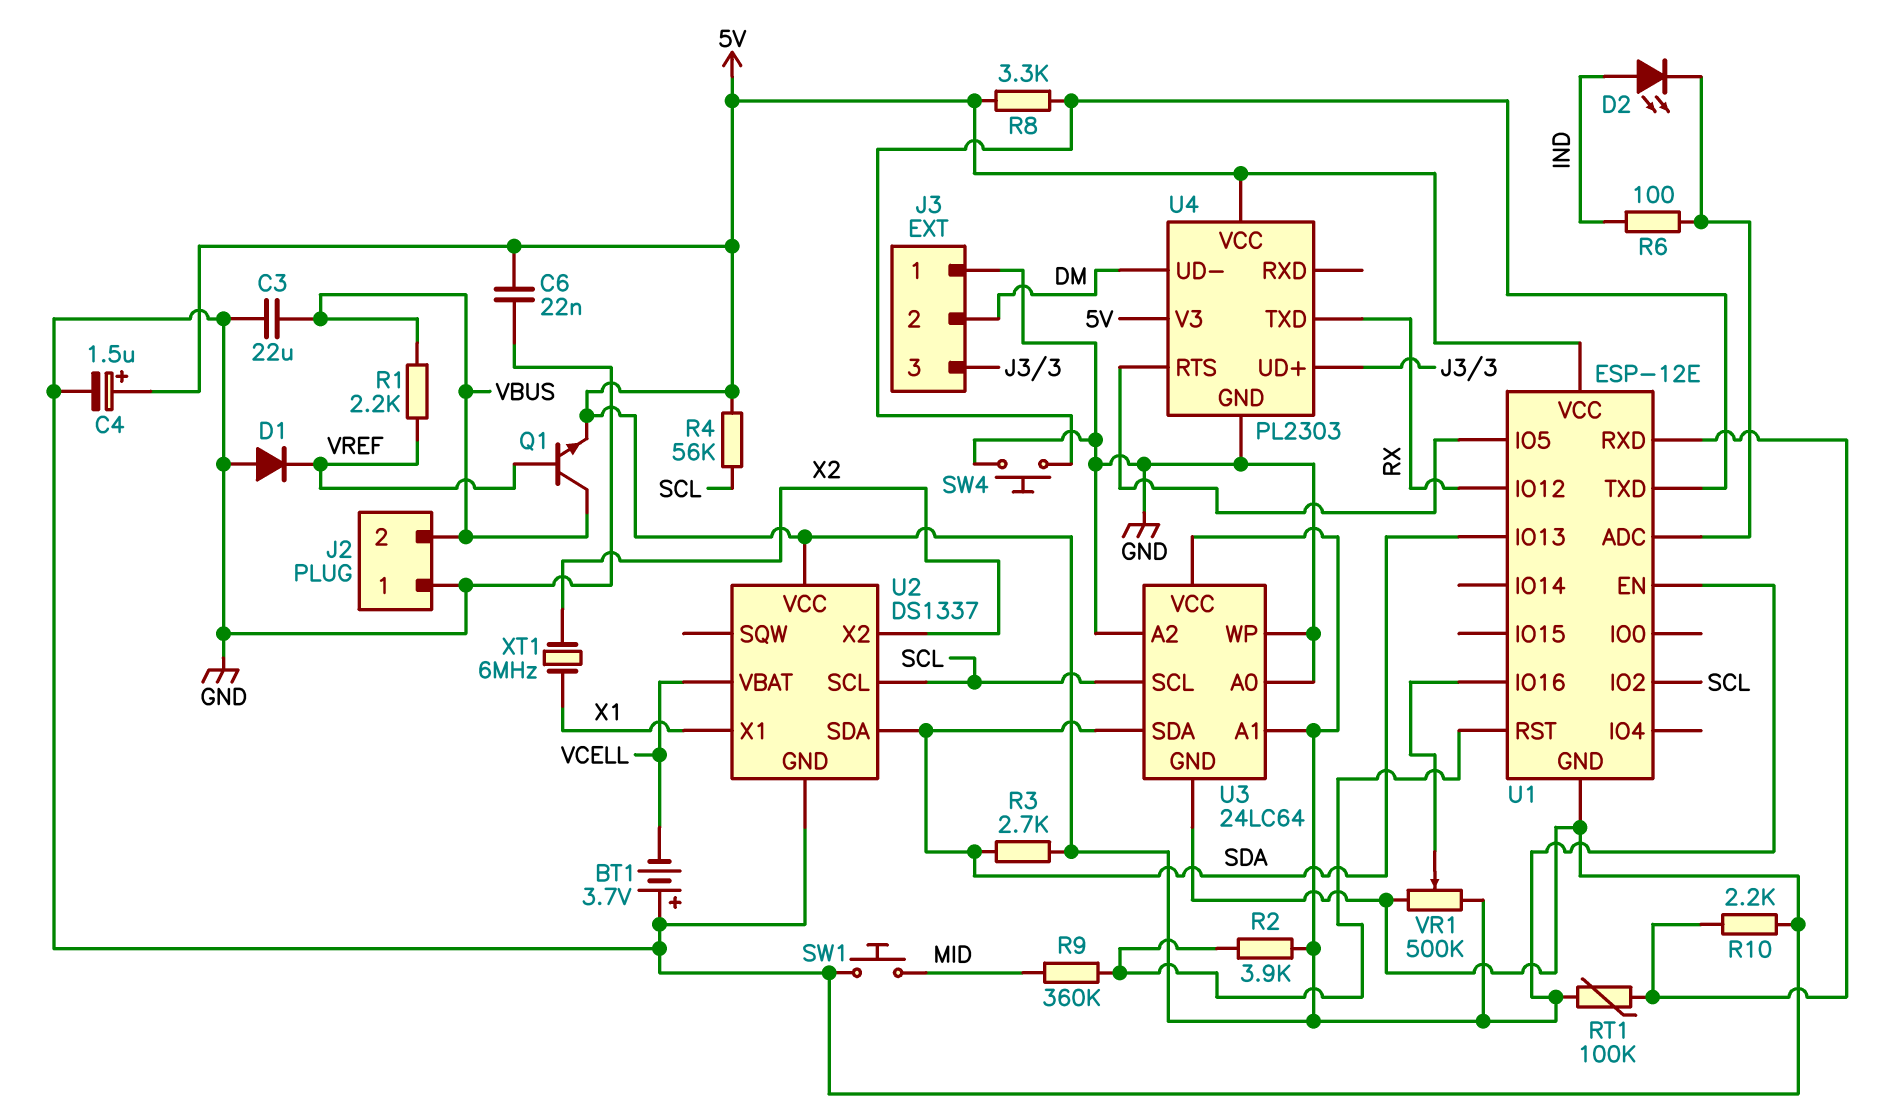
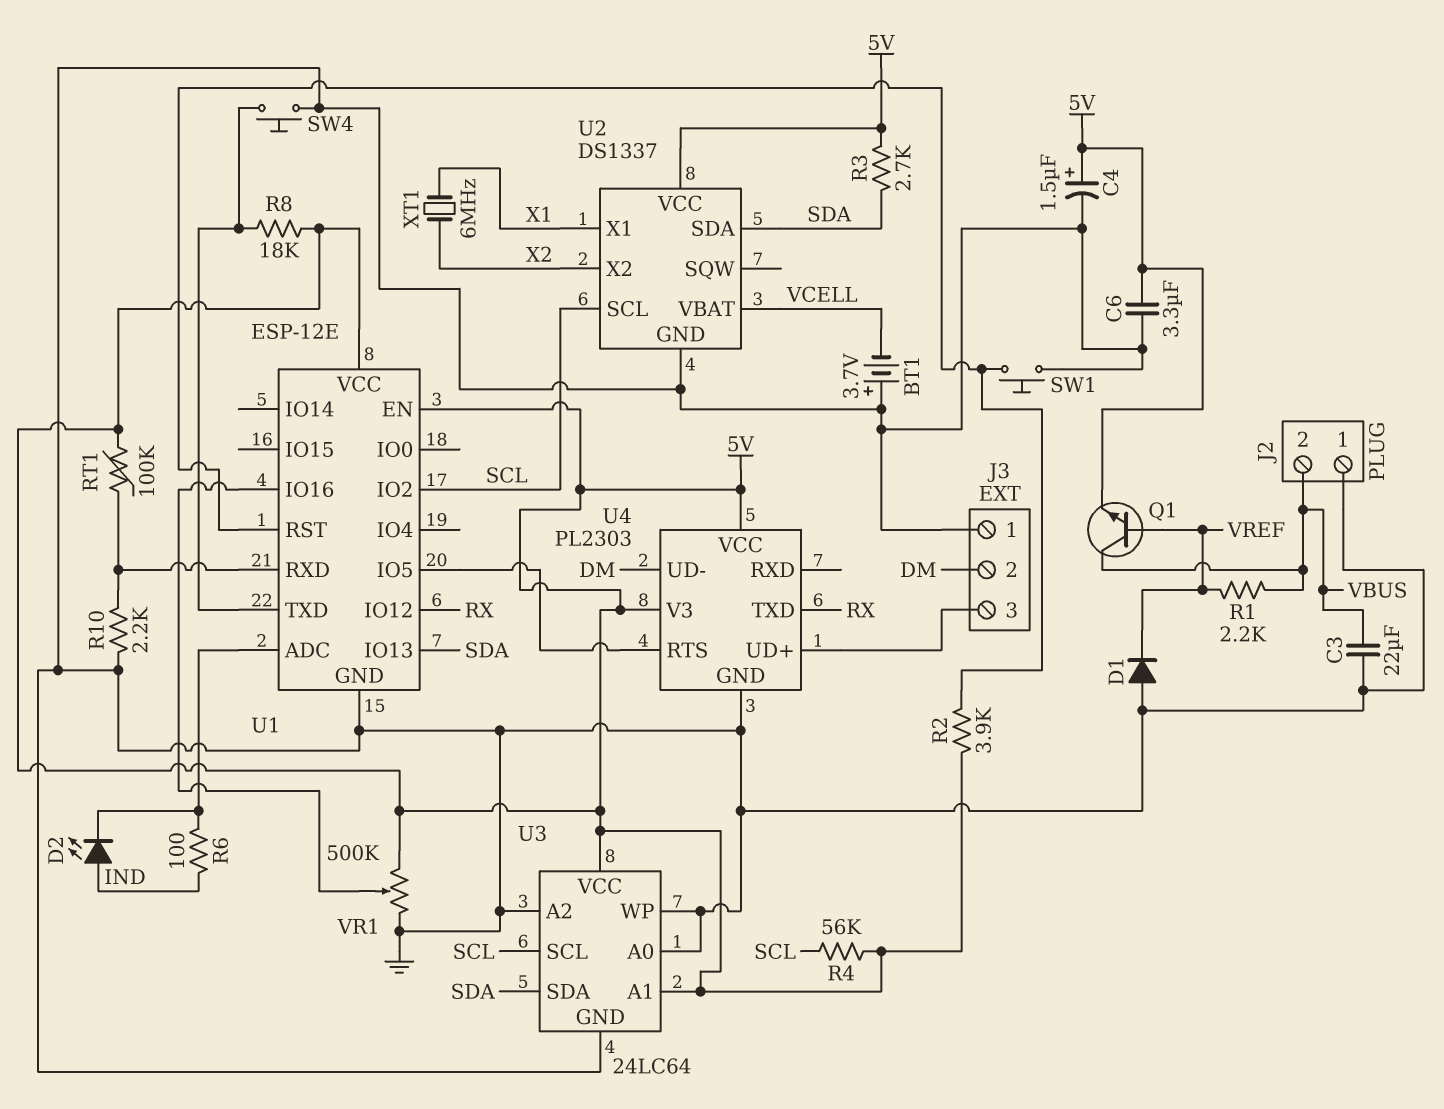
C6: 22nF (5V, GND) -> 3.3uF (5V, GND)
R8: 3.3k (5V, U1/TXD) -> 18k (5V, U1/TXD)
R9: 360k (MID, U1/RST) -> none
SW1: button (GND, MID) -> button (GND, U1/RST)

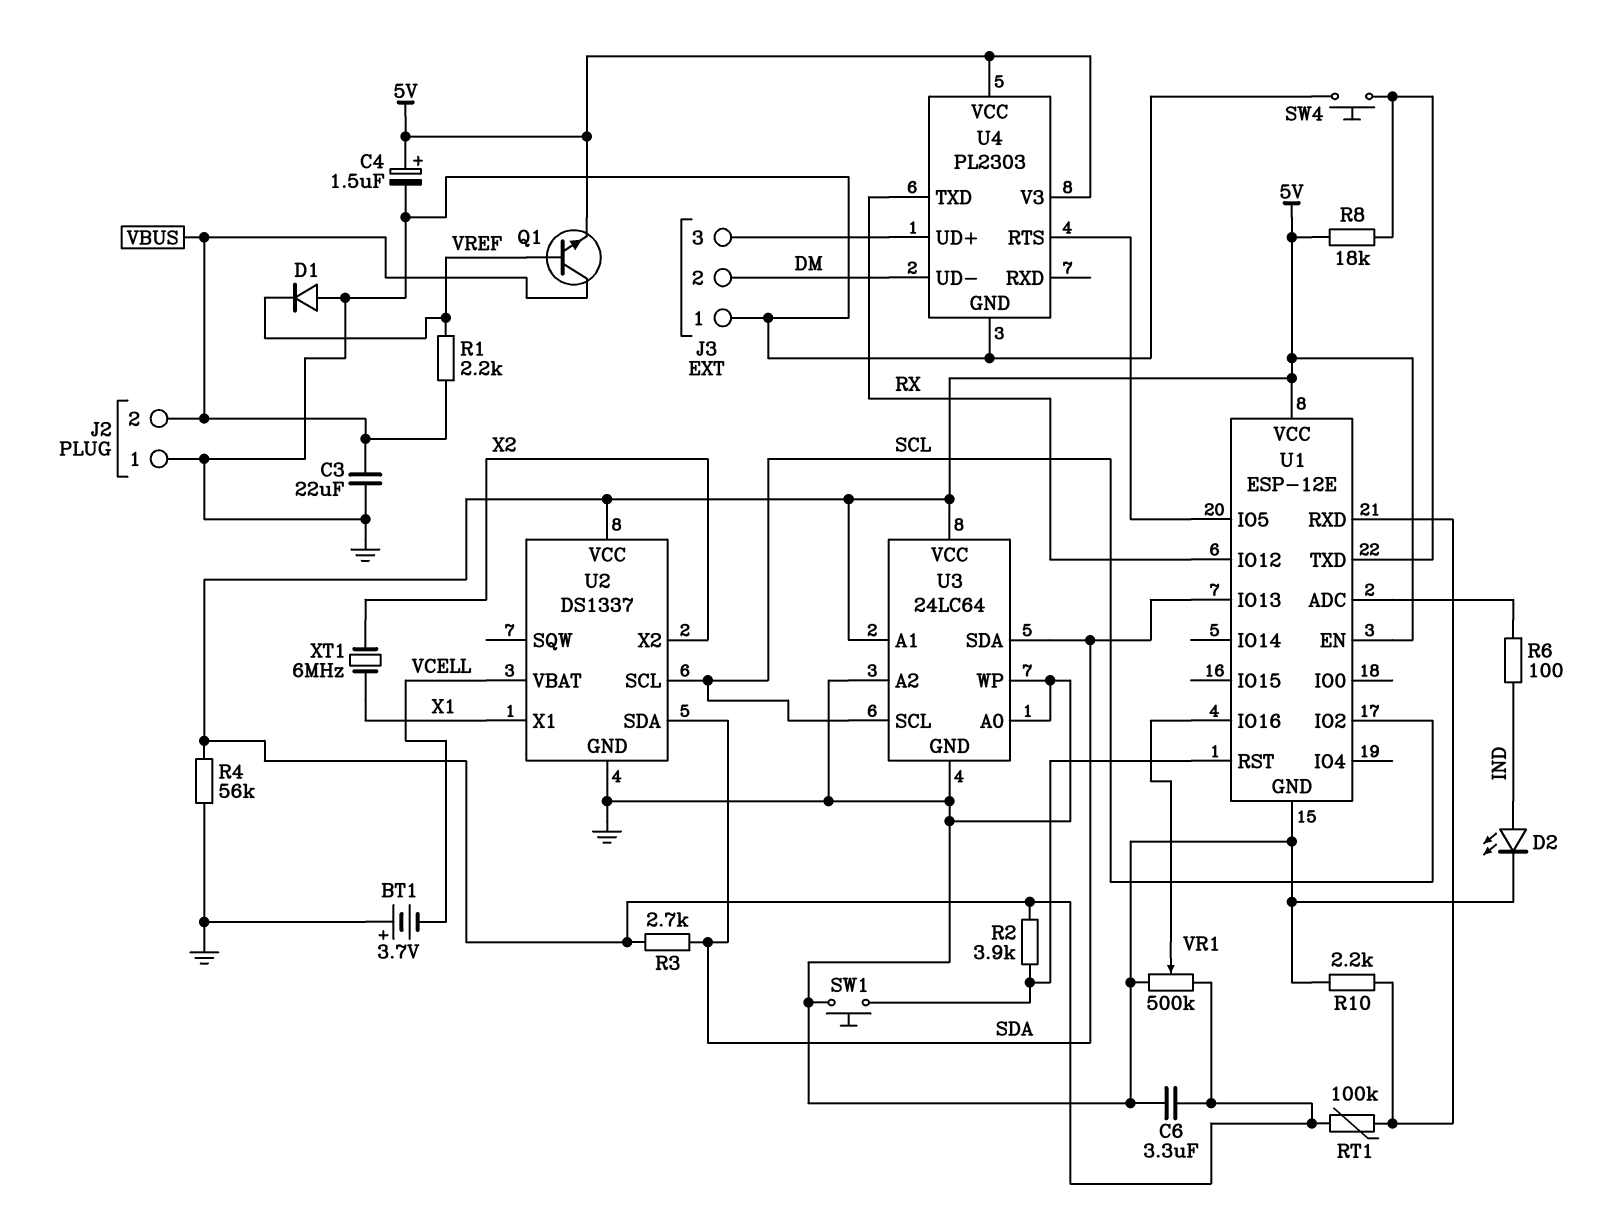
D2: LED (A IND, K U1/ADC) -> LED (A IND, K GND)
R4: 56k (5V, SCL) -> 56k (5V, GND)

